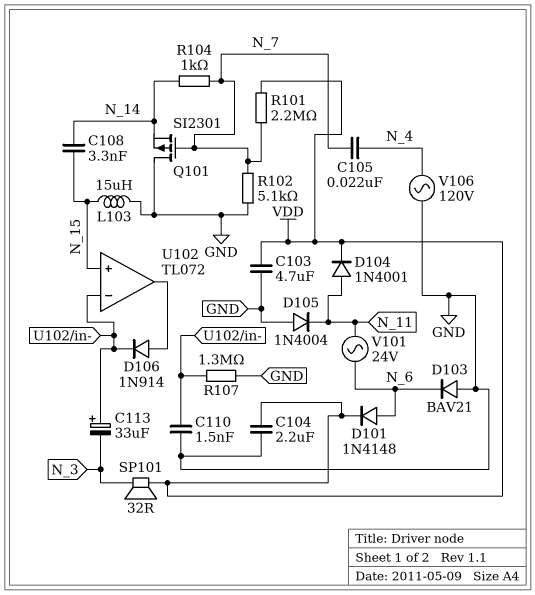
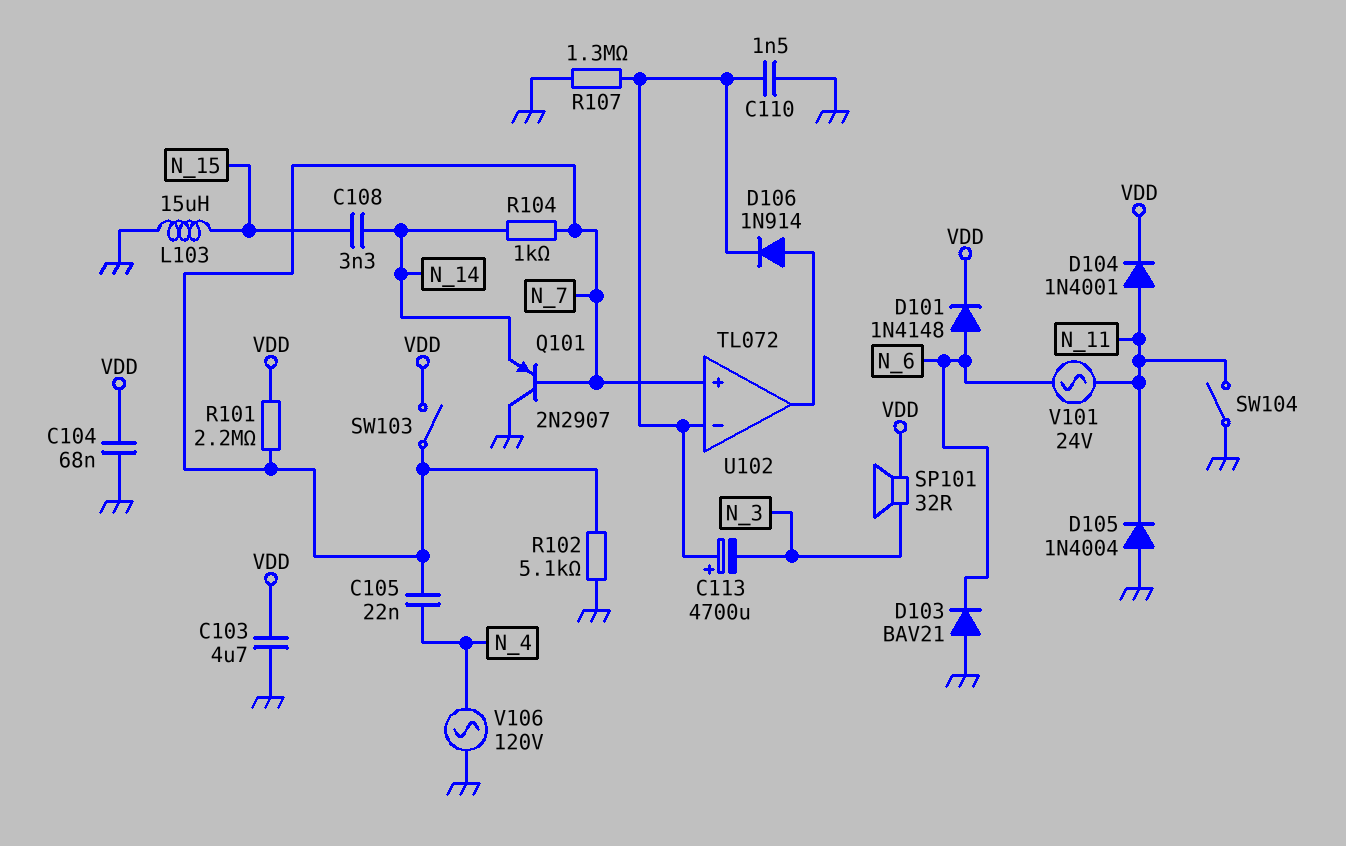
C104: 2.2uF (GND, VDD) -> 68nF (GND, VDD)
C113: 33uF (plus U102/in-, minus N_3) -> 4700uF (plus U102/in-, minus N_3)
Q101: PMOS SI2301 (G N_7, D GND, S N_14) -> PNP 2N2907 (B N_7, C GND, E N_14)
SW103: none -> switch (N_7, VDD)
SW104: none -> switch (GND, N_11)
U102 pin in+: N_15 -> N_7

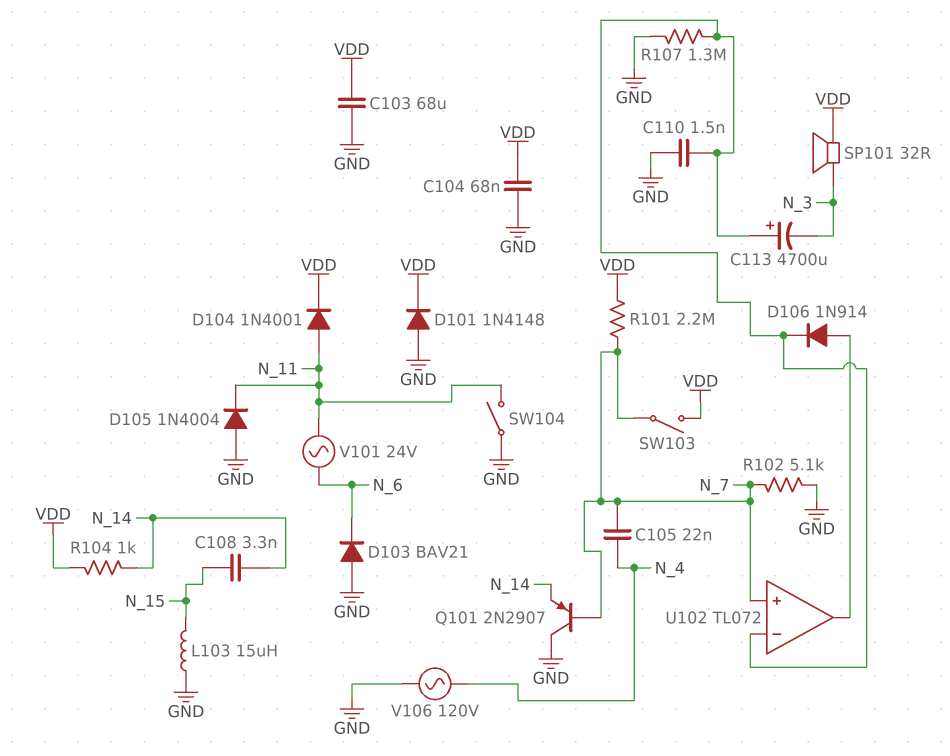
C103: 4.7uF (GND, VDD) -> 68uF (GND, VDD)
D101: diode 1N4148 (A N_6, K VDD) -> diode 1N4148 (A GND, K VDD)
R104: 1k (N_7, N_14) -> 1k (N_14, VDD)

